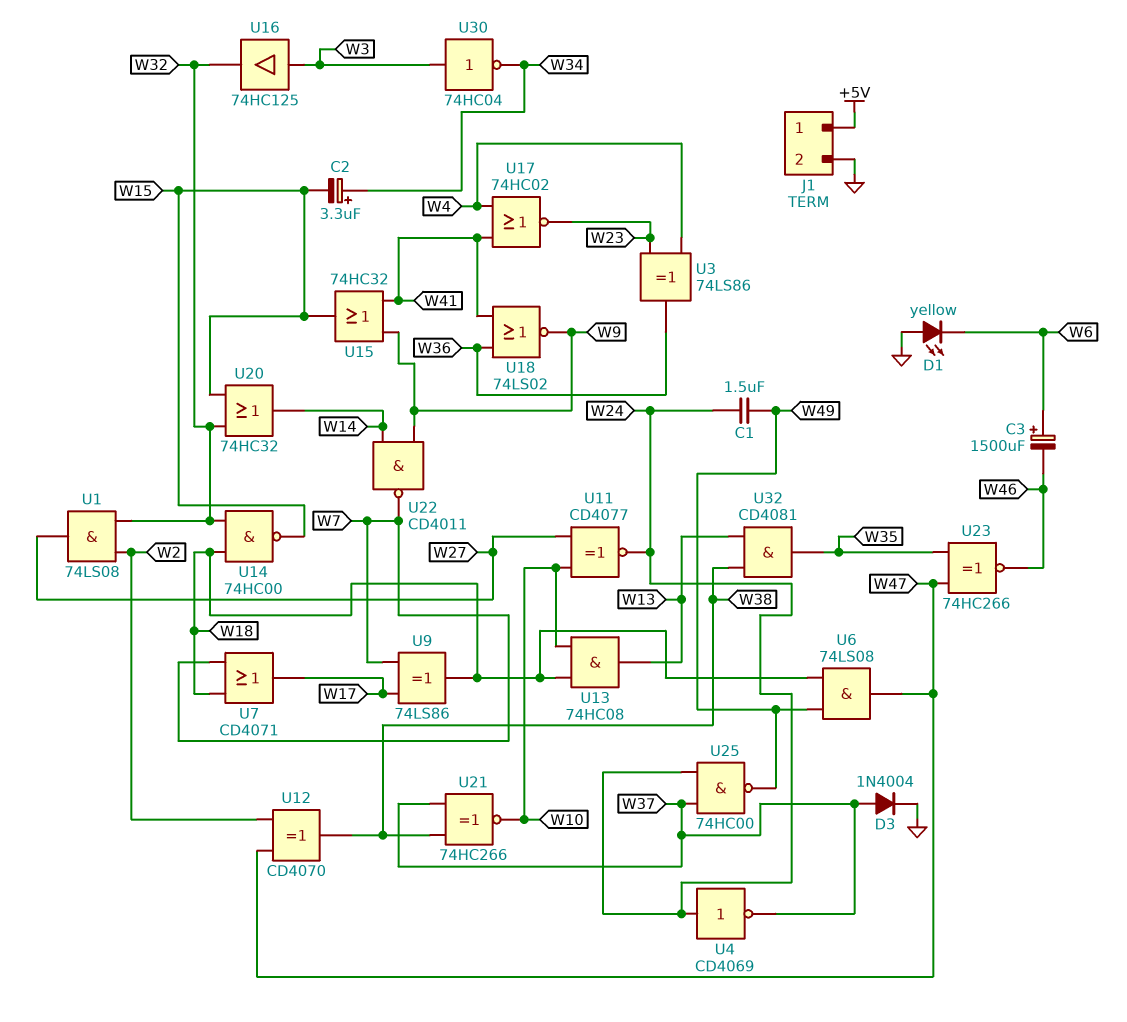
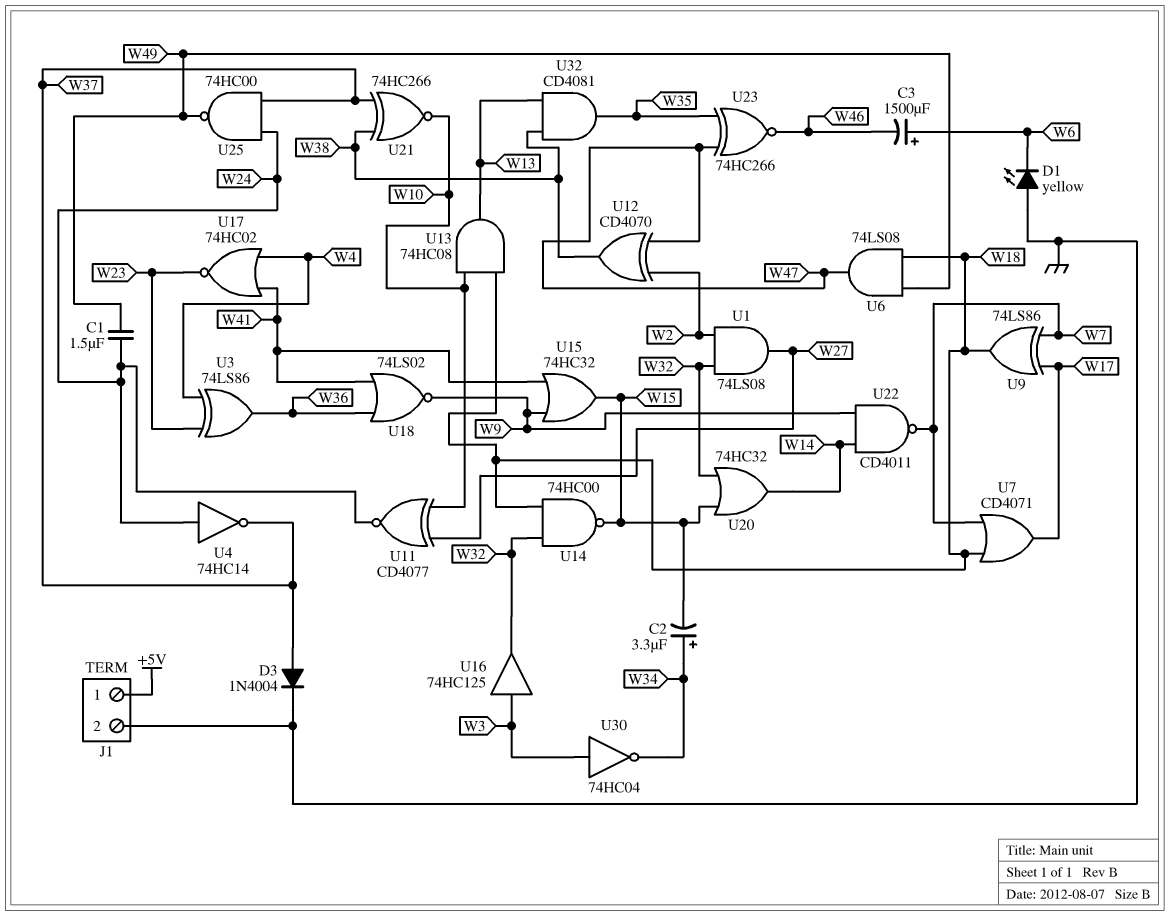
U4: NOT CD4069 (in W24, out W37) -> NOT 74HC14 (in W24, out W37)

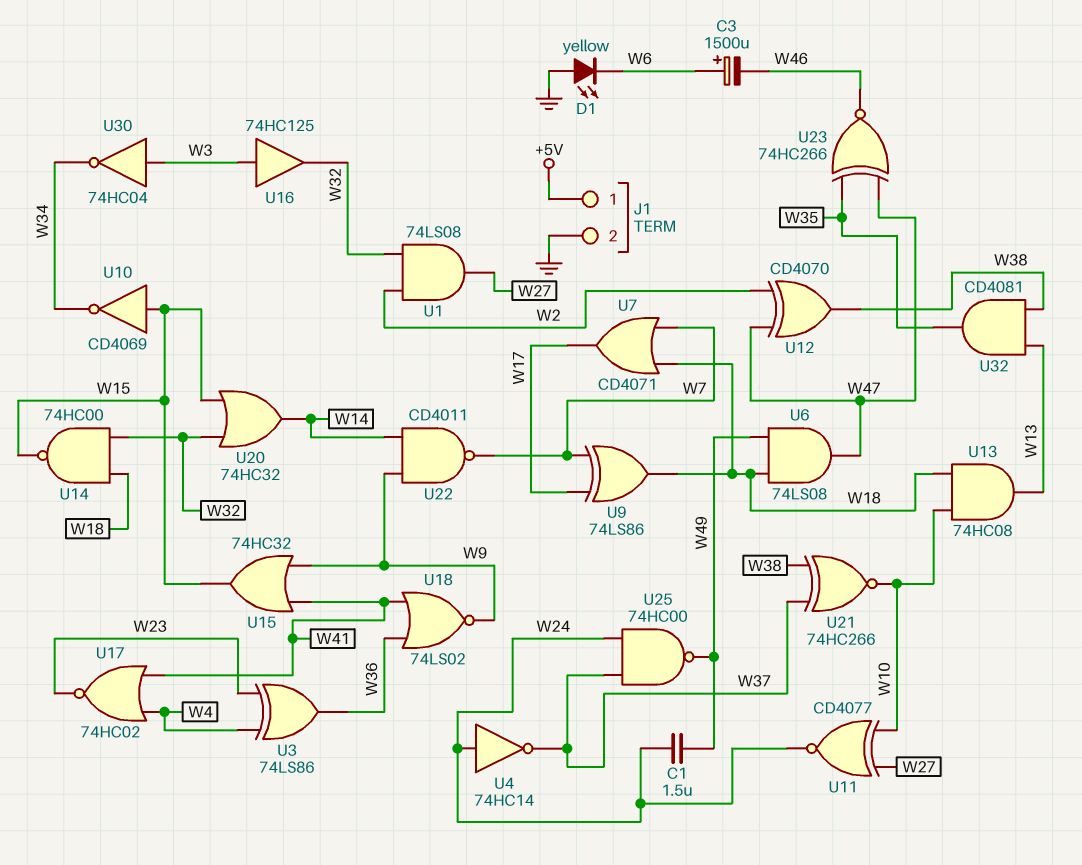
C2: 3.3uF (plus W34, minus W15) -> none
D3: diode 1N4004 (A W37, K GND) -> none
U10: none -> NOT CD4069 (in W15, out W34)

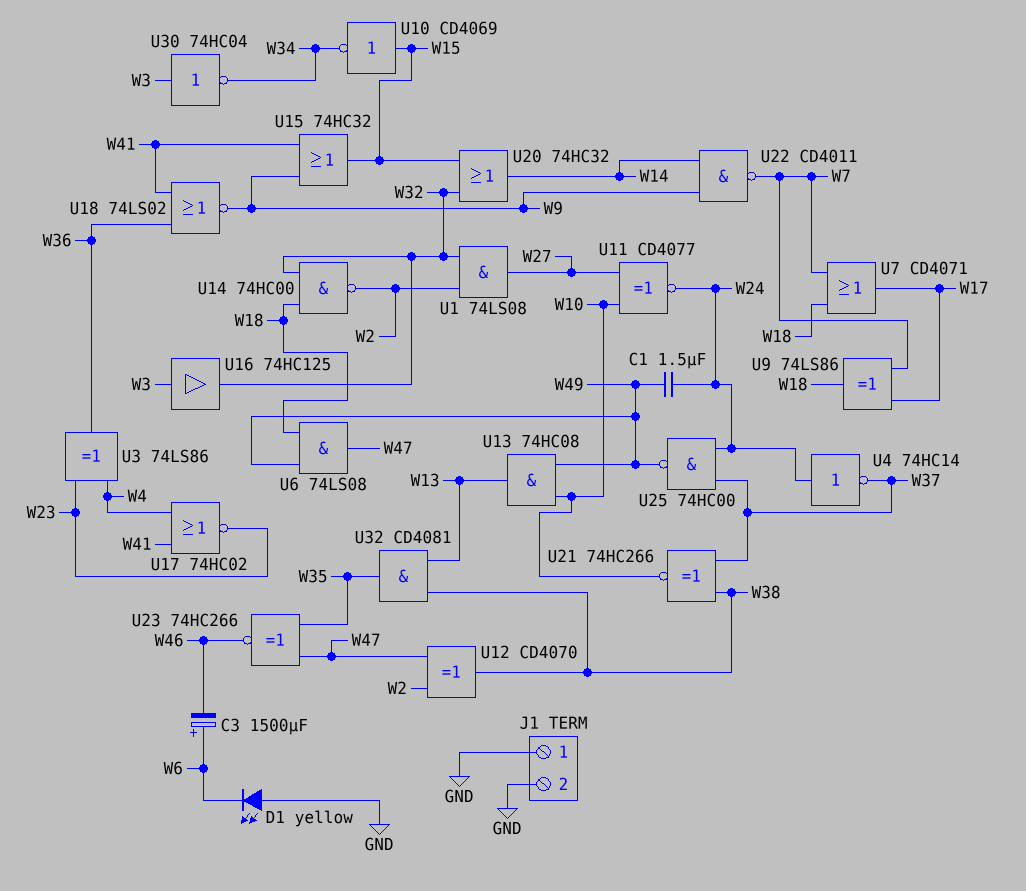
J1 pin 1: +5V -> GND
U13: AND 74HC08 (in W10, in W18, out W13) -> AND 74HC08 (in W10, in W49, out W13)
U14: NAND 74HC00 (in W18, in W32, out W15) -> NAND 74HC00 (in W18, in W32, out W2)

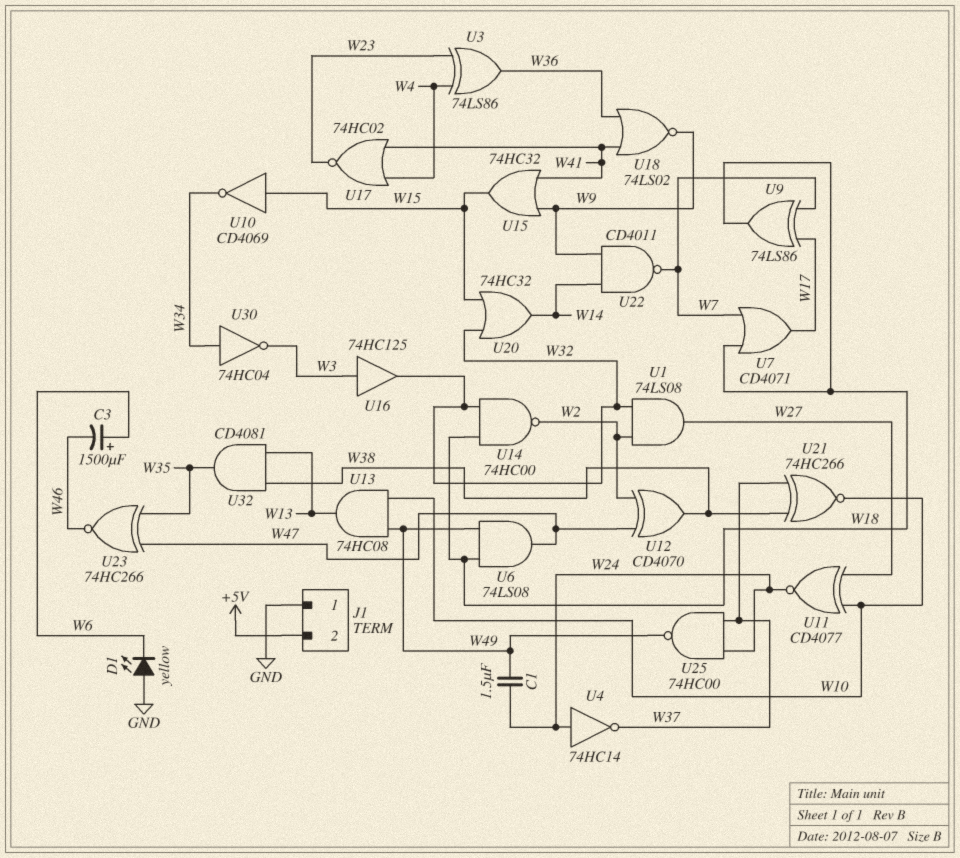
J1 pin 2: GND -> +5V
U30: NOT 74HC04 (in W3, out W34) -> NOT 74HC04 (in W34, out W3)

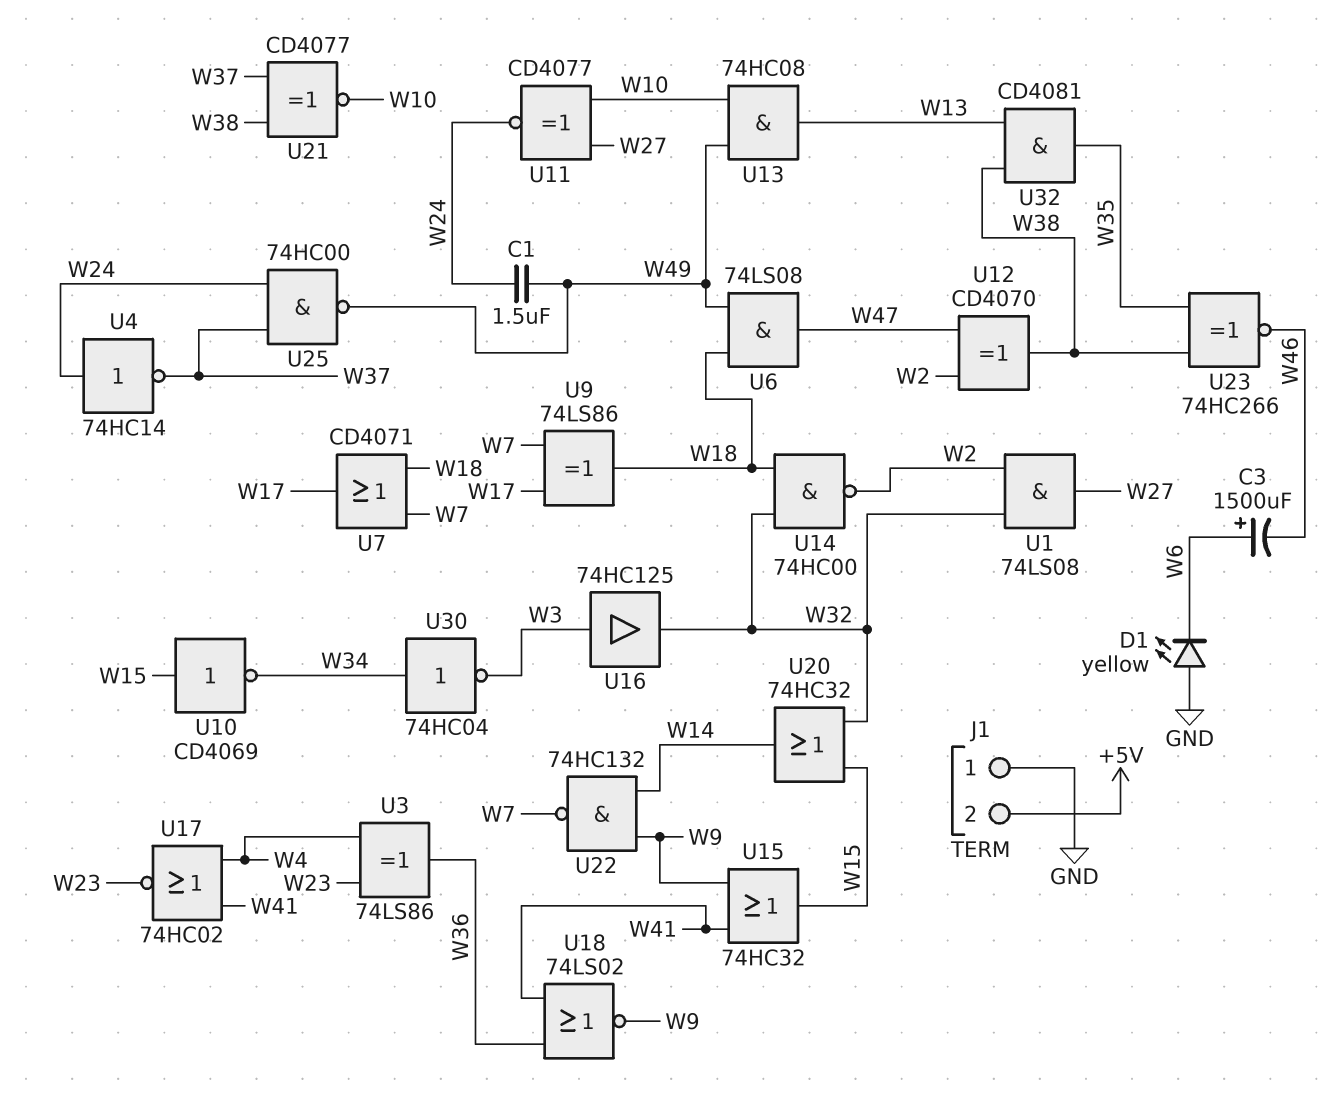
U21: XNOR 74HC266 (in W37, in W38, out W10) -> XNOR CD4077 (in W37, in W38, out W10)
U22: NAND CD4011 (in W9, in W14, out W7) -> NAND 74HC132 (in W9, in W14, out W7)
U23: XNOR 74HC266 (in W35, in W47, out W46) -> XNOR 74HC266 (in W35, in W38, out W46)

